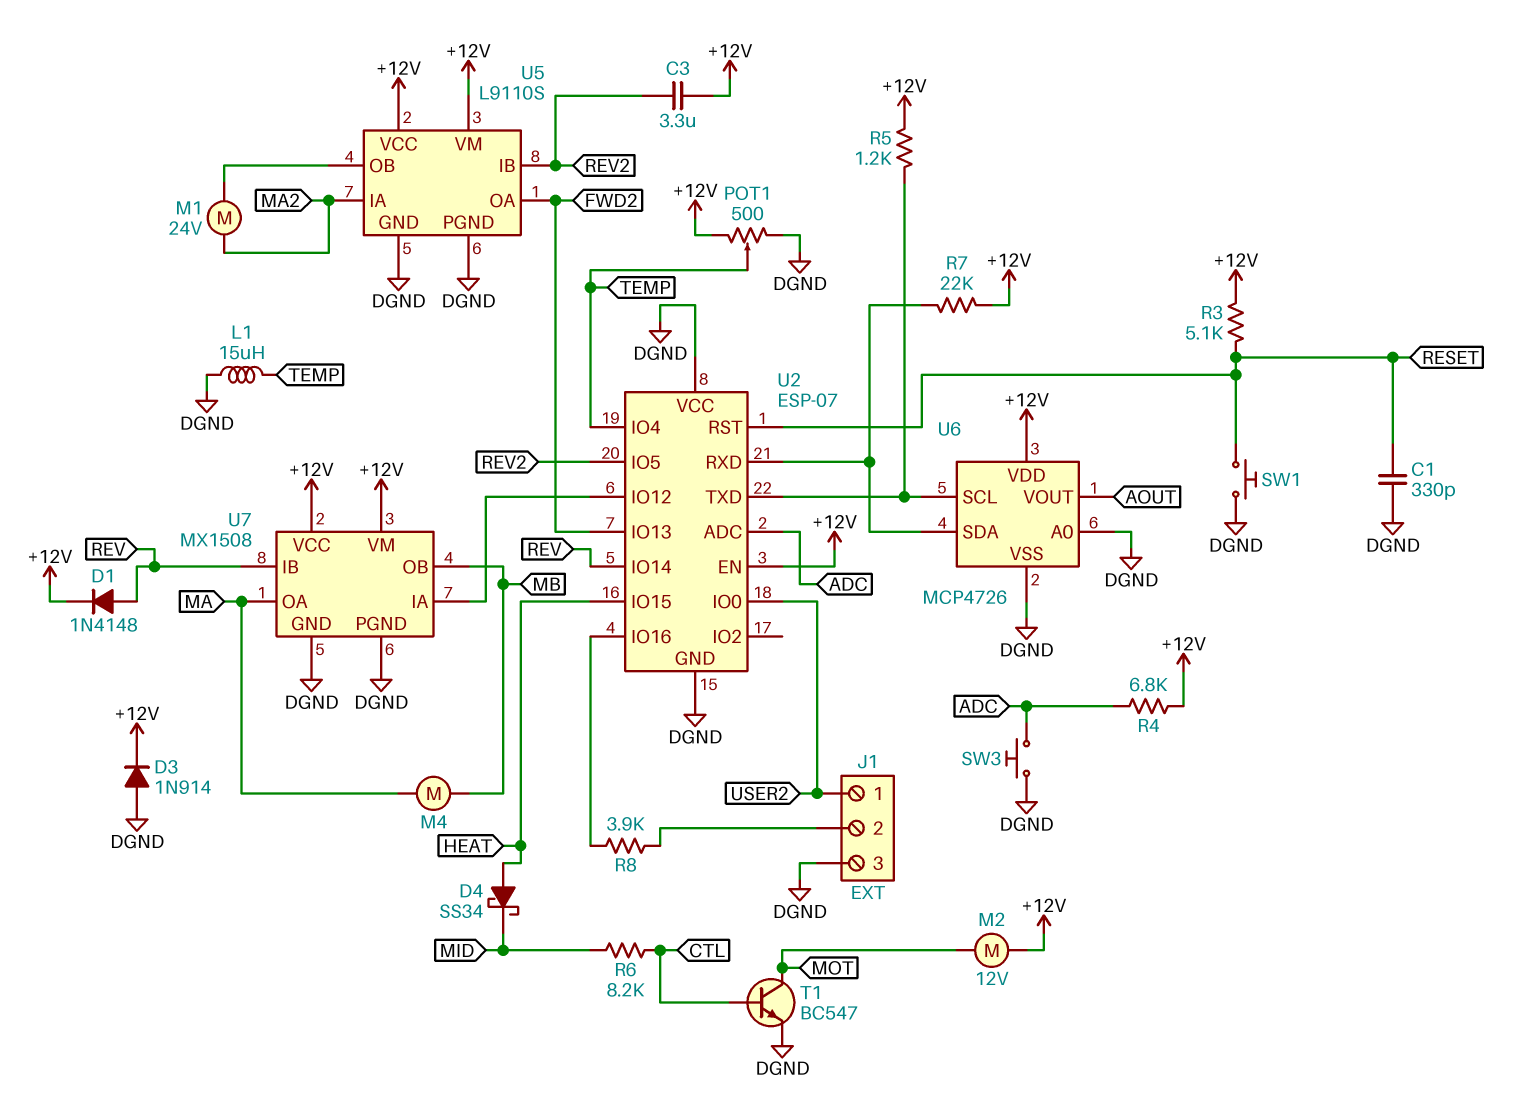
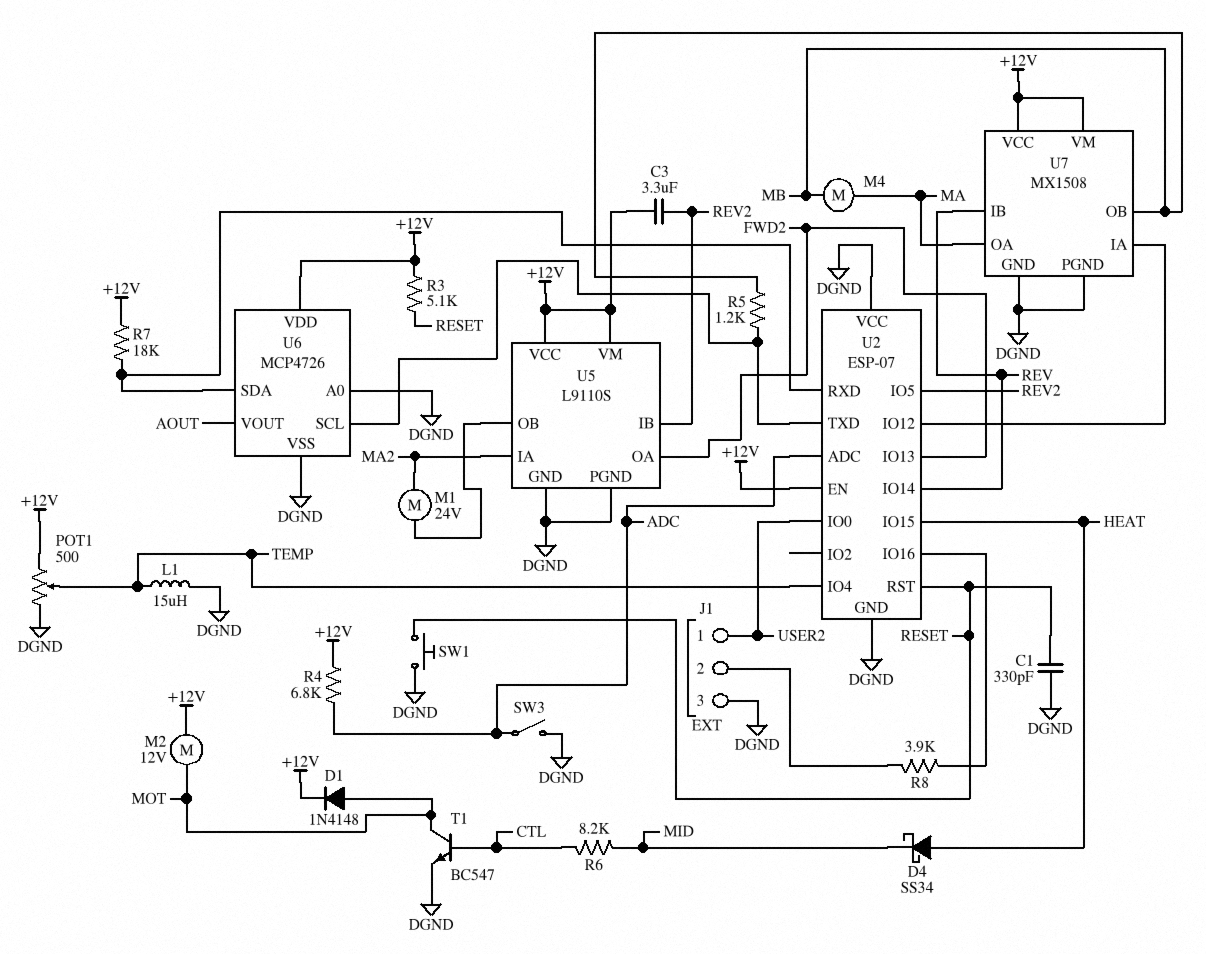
D1: diode 1N4148 (A REV, K +12V) -> diode 1N4148 (A MOT, K +12V)
D3: diode 1N914 (A DGND, K +12V) -> none
R5: 1.2k (+12V, U2/TXD) -> 1.2k (MB, U2/TXD)
R7: 22k (+12V, U2/RXD) -> 18k (+12V, U2/RXD)
SW3: button (ADC, DGND) -> switch (ADC, DGND)

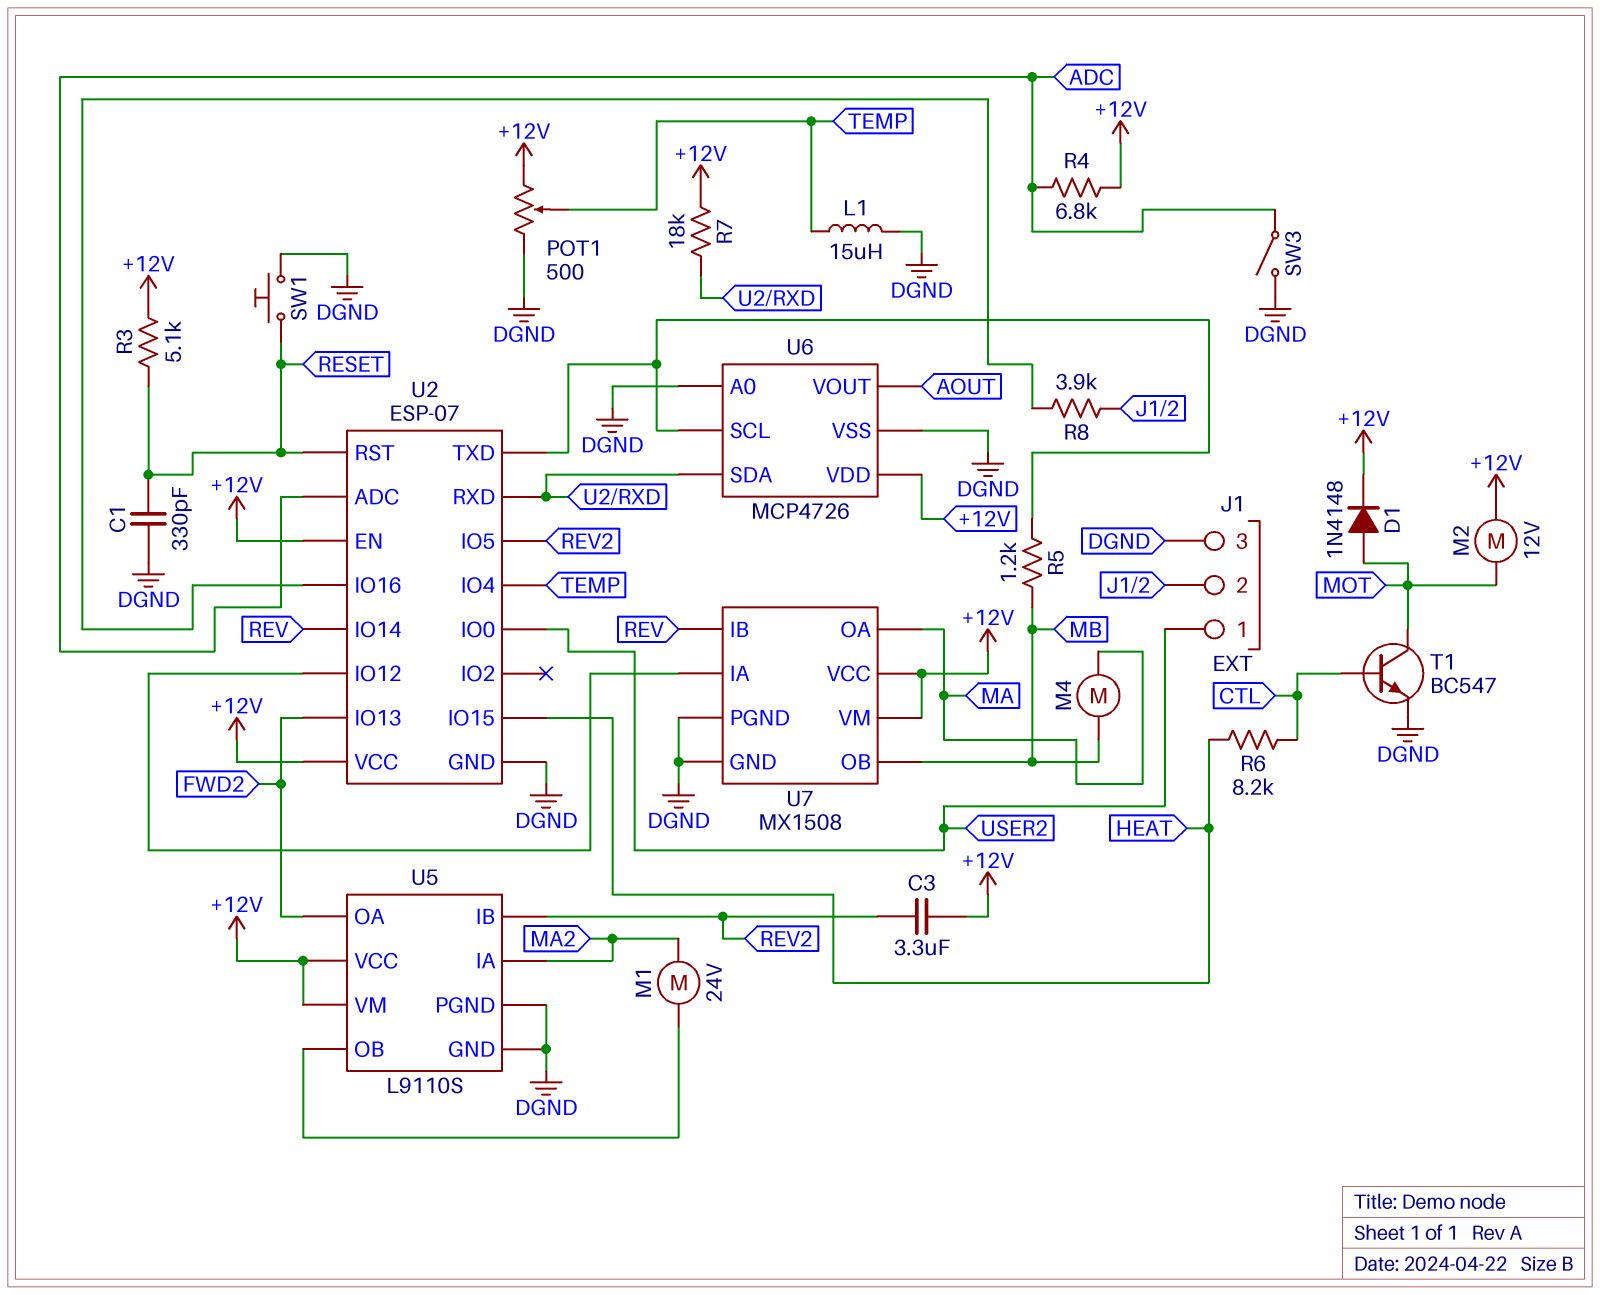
D4: schottky SS34 (A HEAT, K MID) -> none
R6: 8.2k (CTL, MID) -> 8.2k (CTL, HEAT)
U2 pin VCC: DGND -> +12V

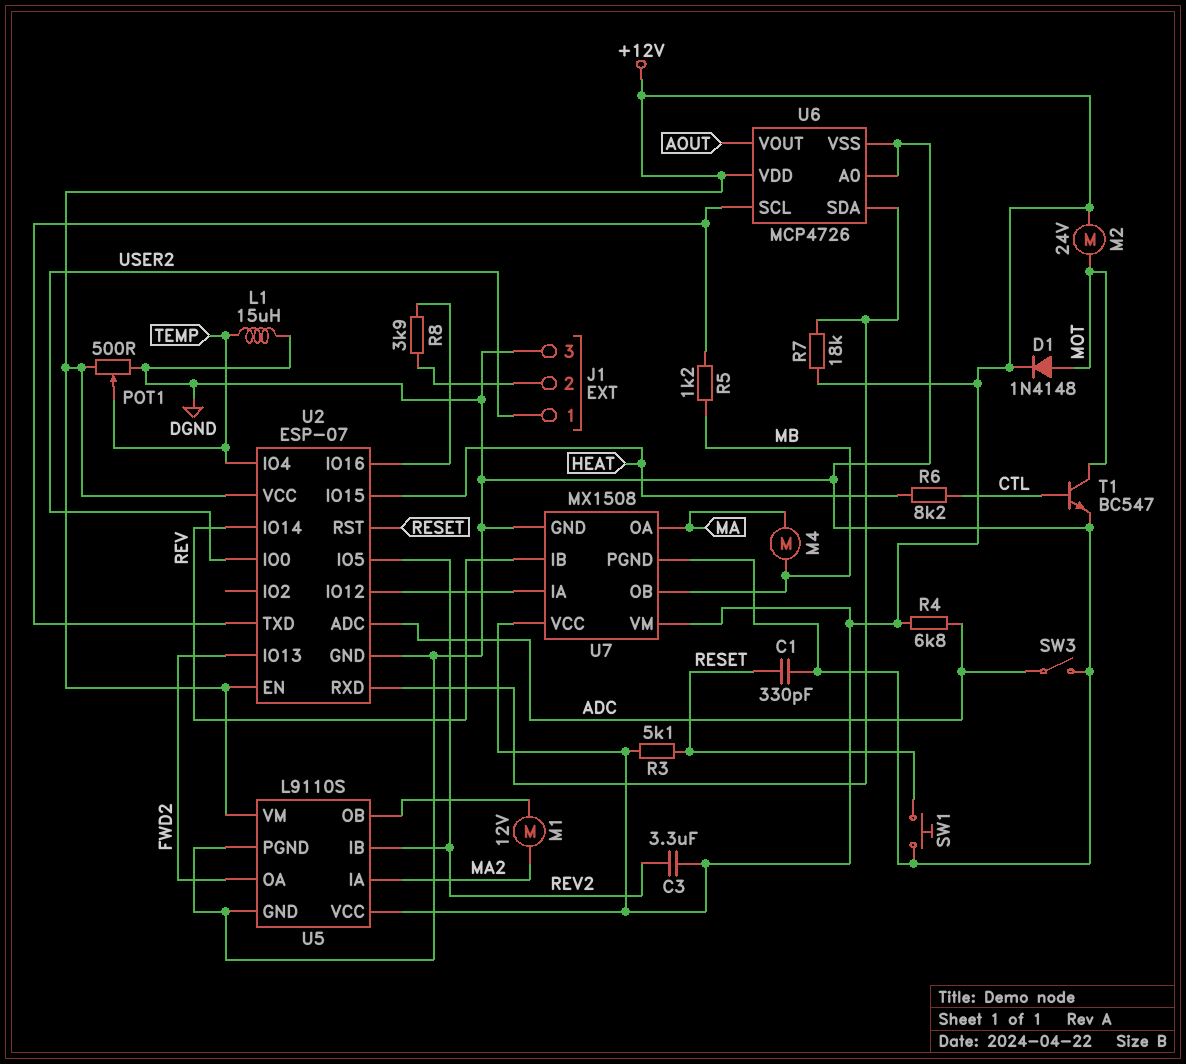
M1: motor 24V (MA2, U5/OB) -> motor 12V (MA2, U5/OB)
M2: motor 12V (+12V, MOT) -> motor 24V (+12V, MOT)

